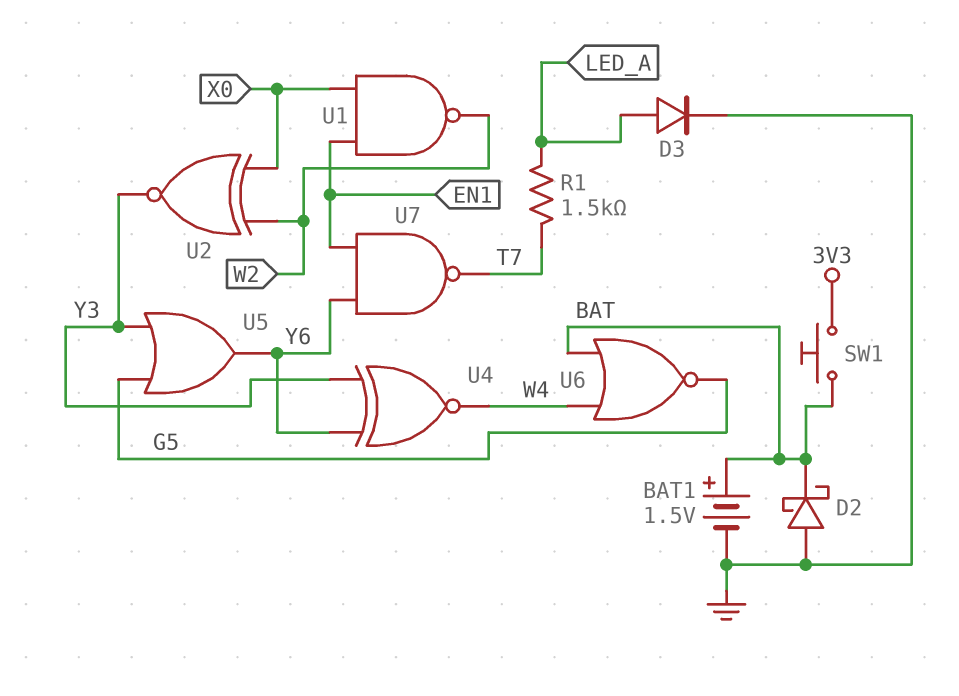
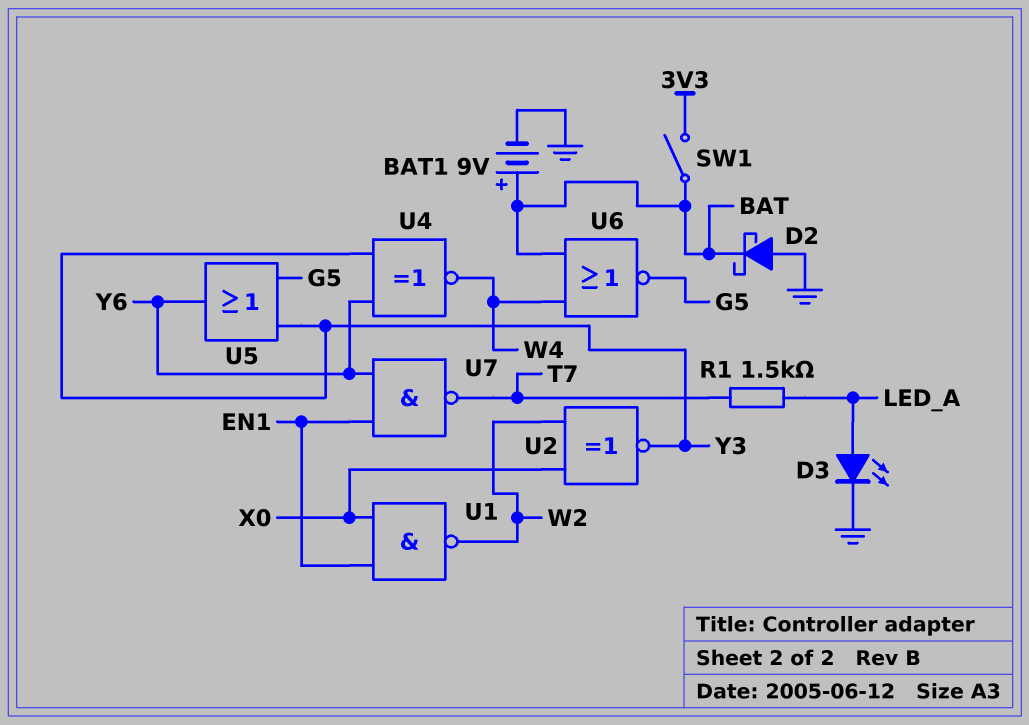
BAT1: 1.5V (plus BAT, minus GND) -> 9V (plus BAT, minus GND)
D3: diode (A LED_A, K GND) -> LED (A LED_A, K GND)
SW1: button (3V3, BAT) -> switch (3V3, BAT)

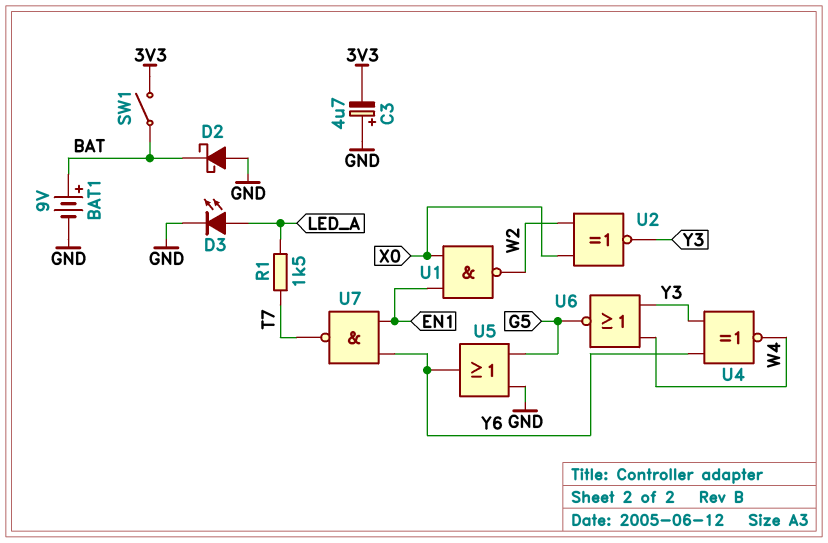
C3: none -> 4.7uF (plus GND, minus 3V3)
U5: OR (in G5, in Y3, out Y6) -> OR (in G5, in GND, out Y6)
U6: NOR (in BAT, in W4, out G5) -> NOR (in W4, in Y3, out G5)

